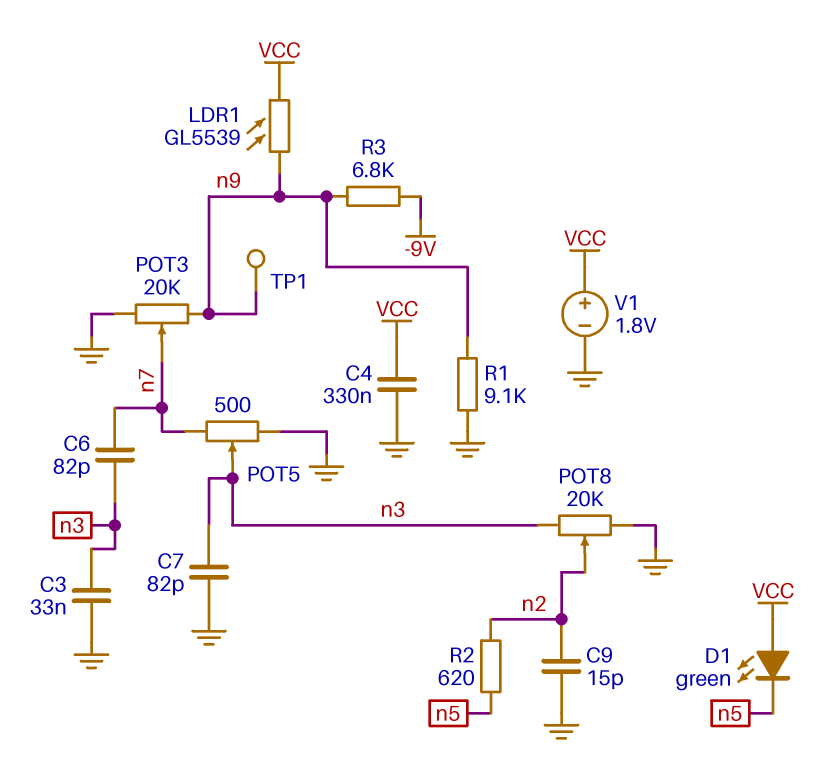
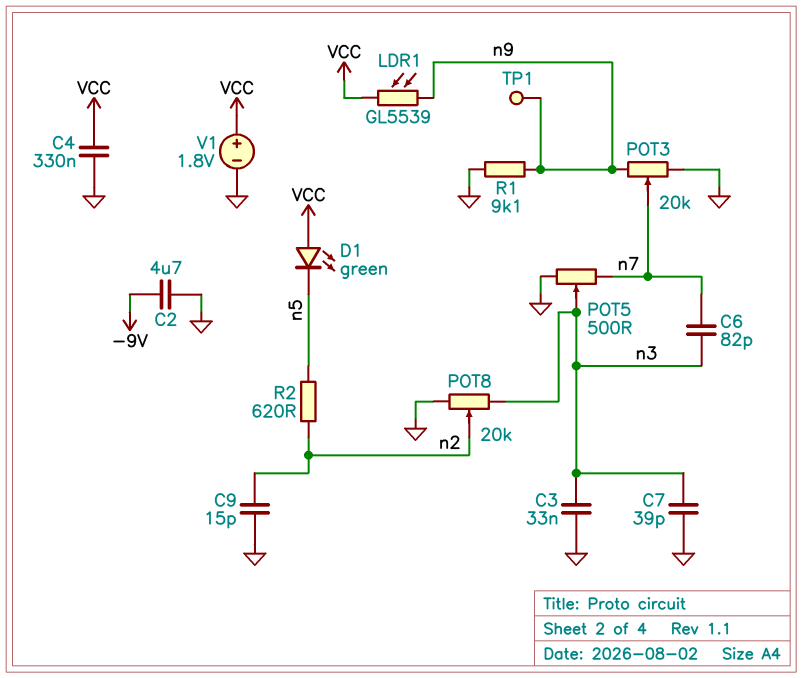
C2: none -> 4.7uF (-9V, GND)
C7: 82pF (GND, n3) -> 39pF (GND, n3)
R3: 6.8k (-9V, n9) -> none

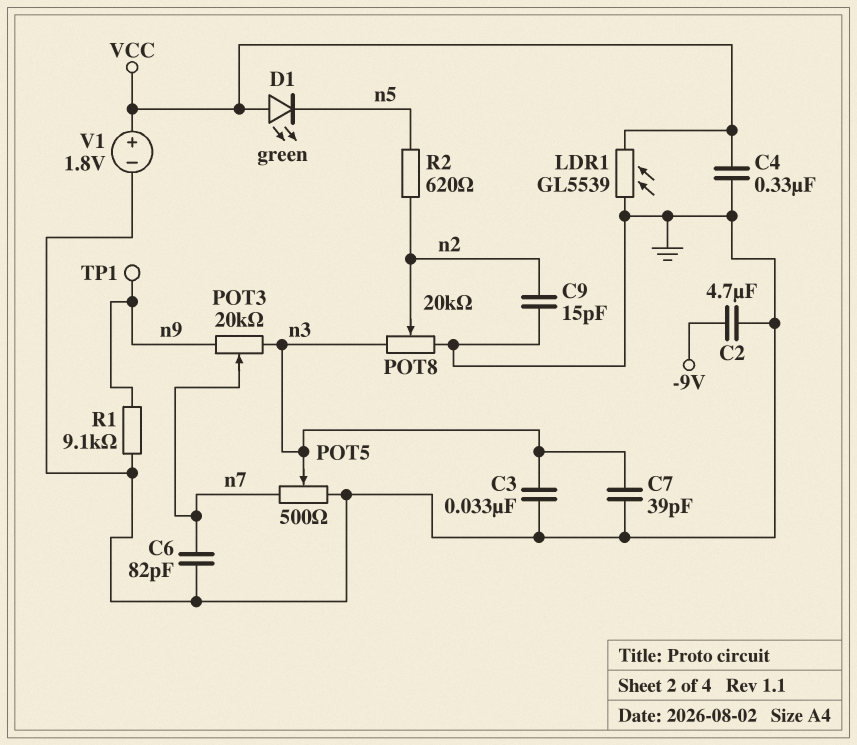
C6: 82pF (n3, n7) -> 82pF (GND, n7)
LDR1: GL5539 (VCC, n9) -> GL5539 (GND, VCC)
POT3: 20k (GND, n9, wiper n7) -> 20k (n3, n9, wiper n7)

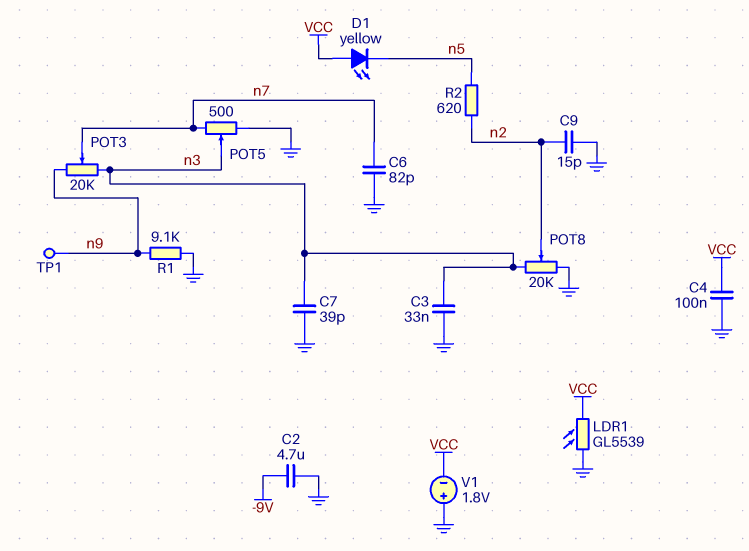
C4: 330nF (GND, VCC) -> 100nF (GND, VCC)
D1: LED green (A VCC, K n5) -> LED yellow (A VCC, K n5)
V1: 1.8V (plus VCC, minus GND) -> 1.8V (plus GND, minus VCC)

